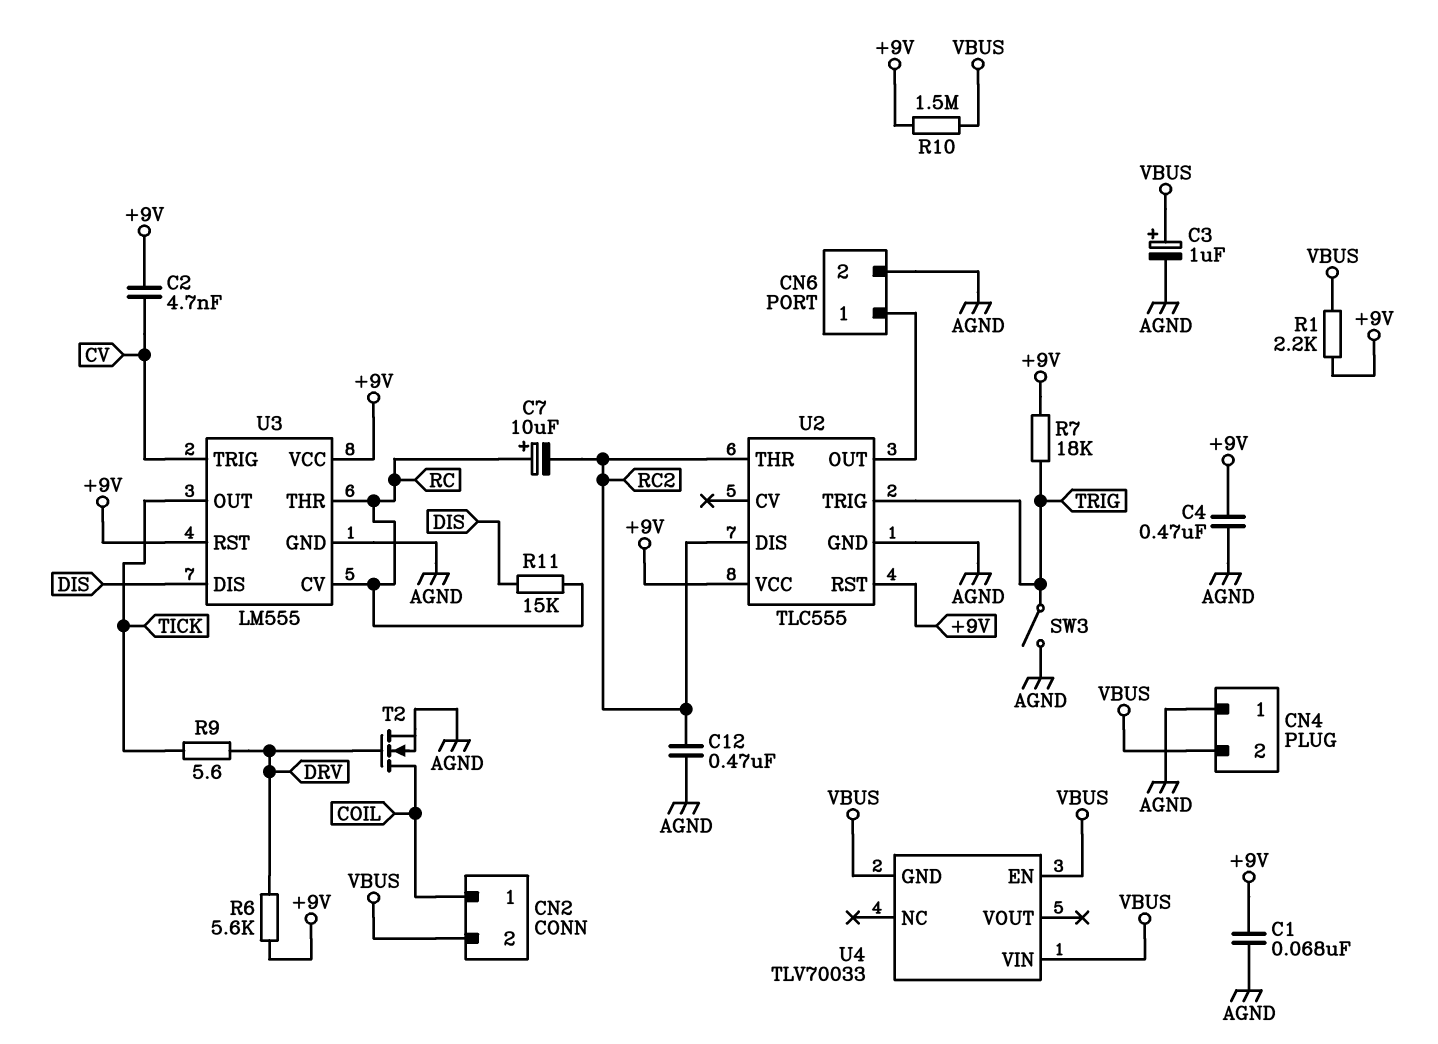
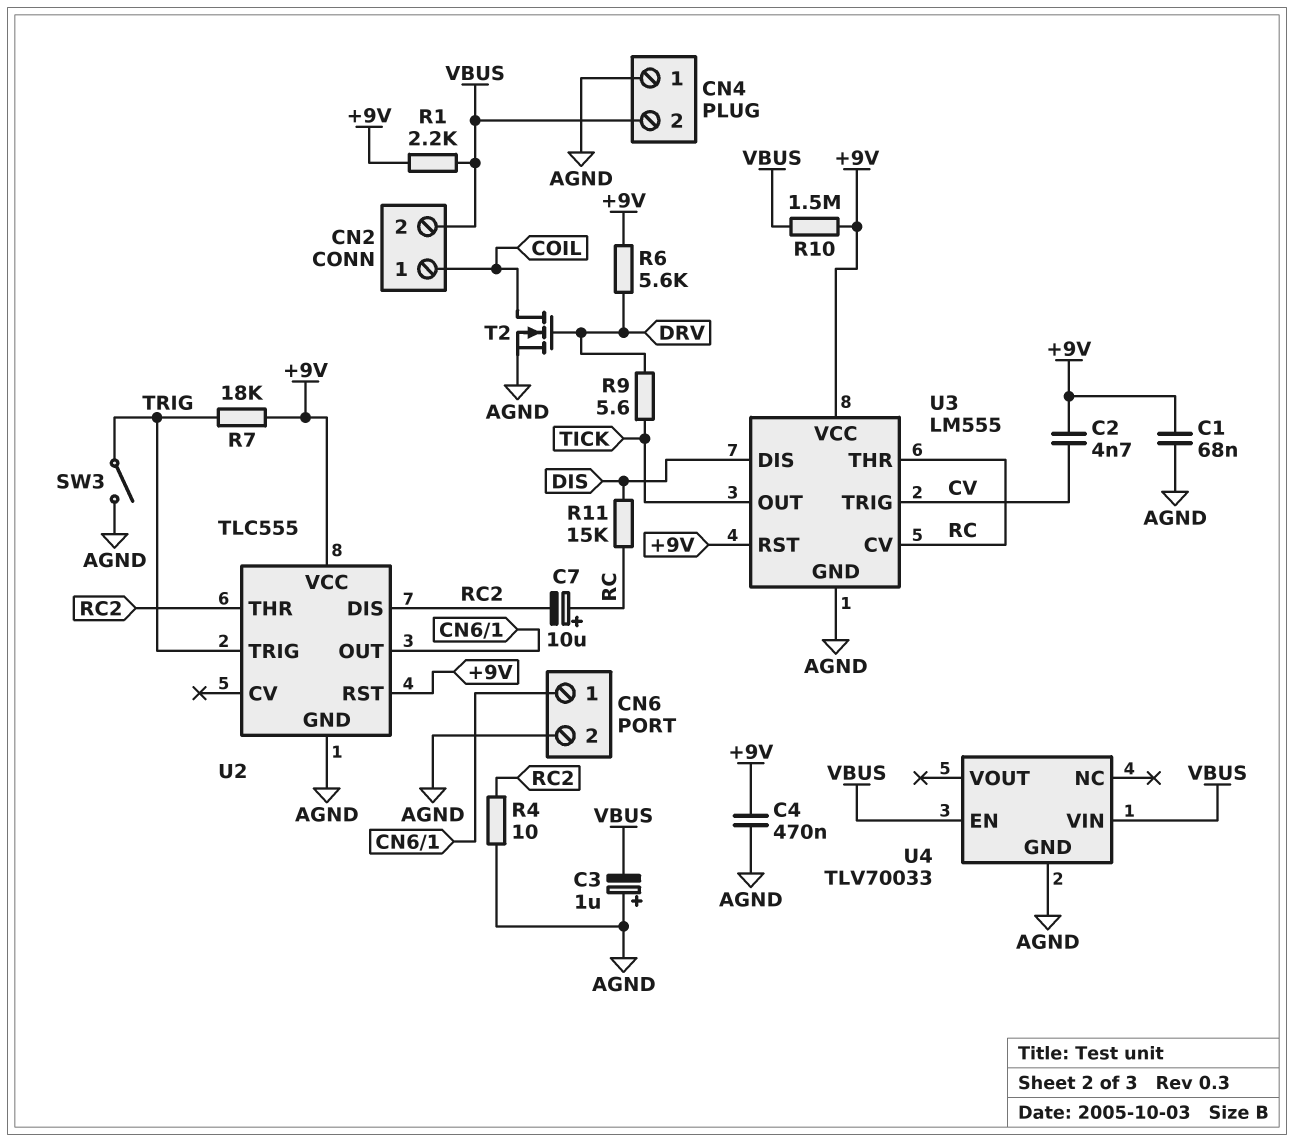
C3: 1uF (plus VBUS, minus AGND) -> 1uF (plus AGND, minus VBUS)
C12: 470nF (AGND, RC2) -> none
R4: none -> 10 (AGND, RC2)
U4 pin GND: VBUS -> AGND

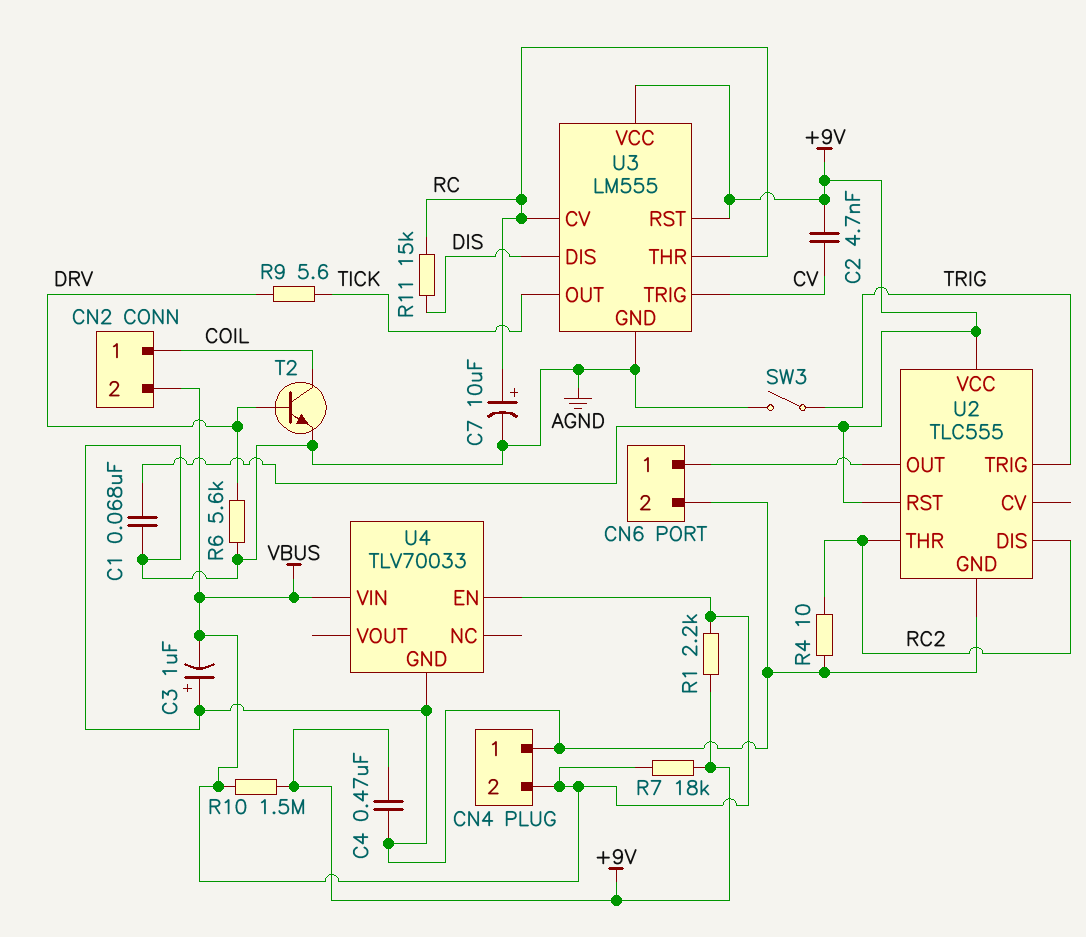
C7: 10uF (plus RC, minus RC2) -> 10uF (plus RC, minus AGND)
R6: 5.6k (+9V, DRV) -> 5.6k (AGND, DRV)
R7: 18k (+9V, TRIG) -> 18k (+9V, VBUS)
T2: NMOS (G DRV, D COIL, S AGND) -> NPN (B DRV, C COIL, E AGND)

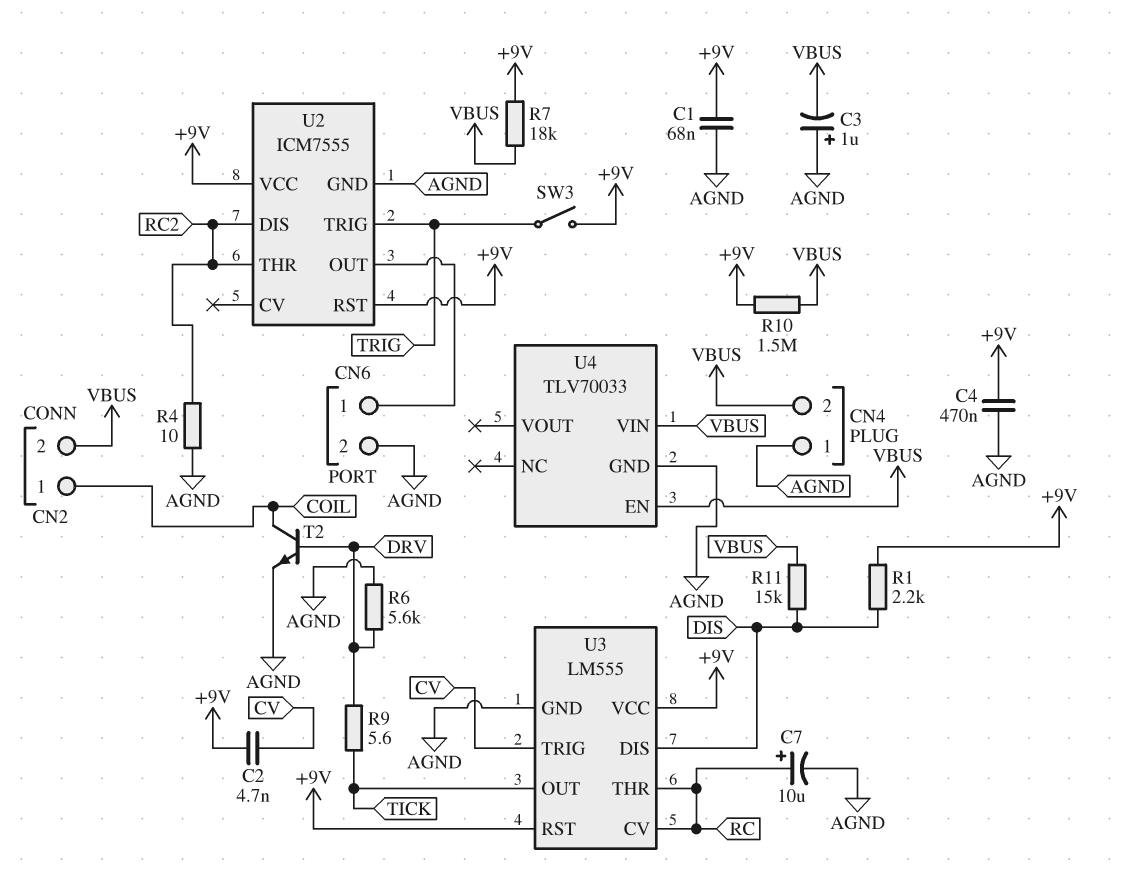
R1: 2.2k (+9V, VBUS) -> 2.2k (+9V, DIS)
R11: 15k (DIS, RC) -> 15k (DIS, VBUS)
SW3: switch (AGND, TRIG) -> switch (+9V, TRIG)
U2: TLC555 -> ICM7555

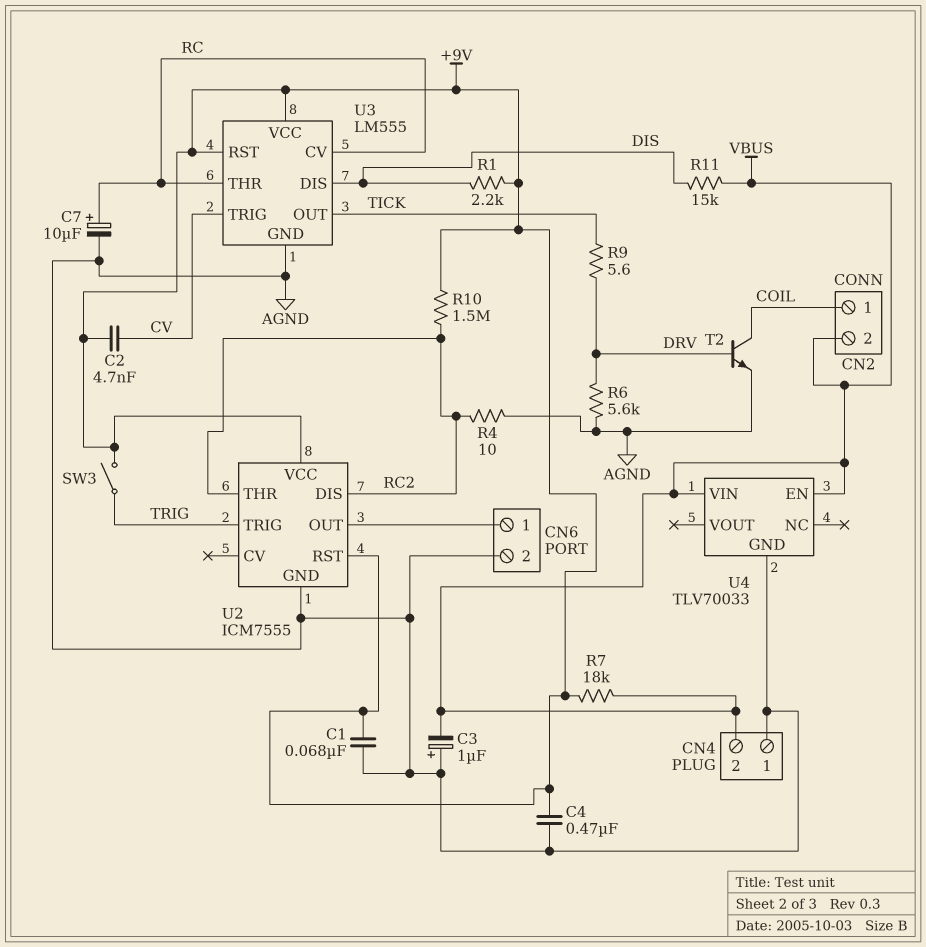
R10: 1.5M (+9V, VBUS) -> 1.5M (+9V, RC2)

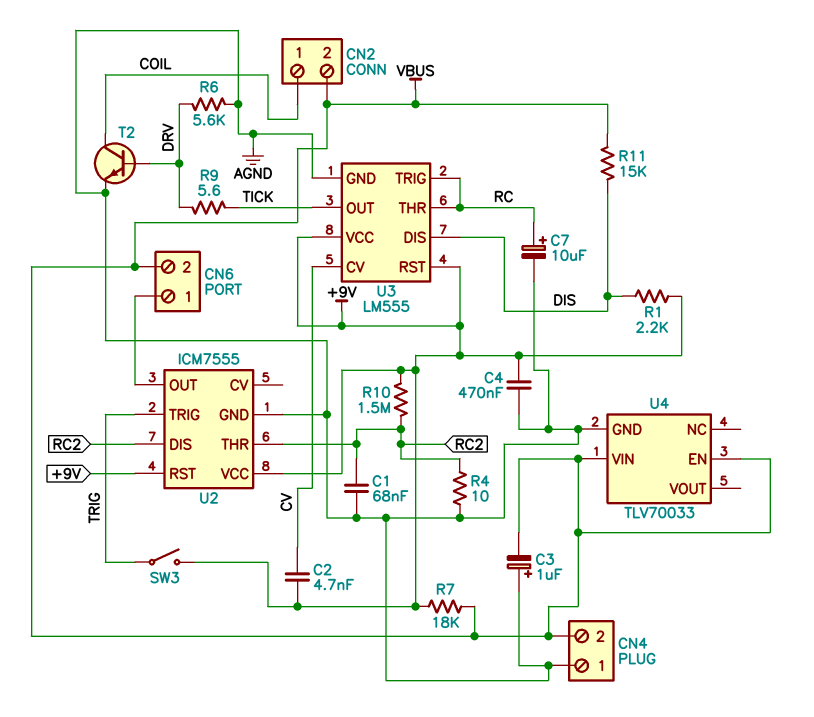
C1: 68nF (+9V, AGND) -> 68nF (AGND, RC2)
CN6 pin 2: AGND -> VBUS
U3 pin CV: RC -> CV
U3 pin TRIG: CV -> RC

